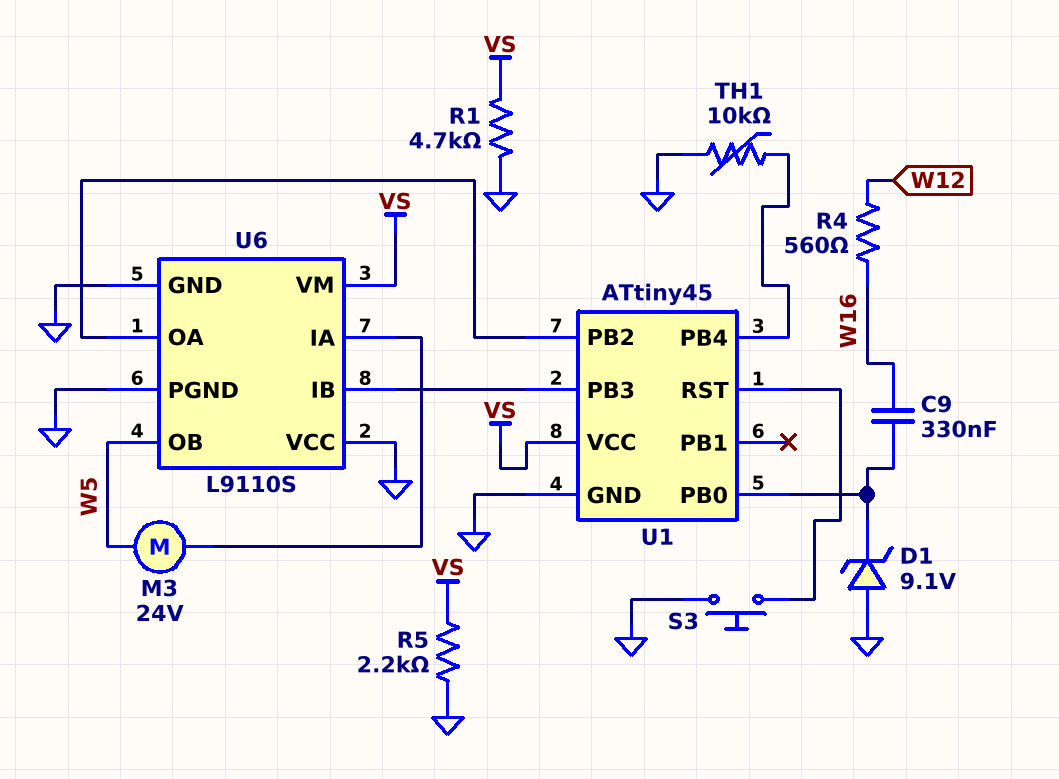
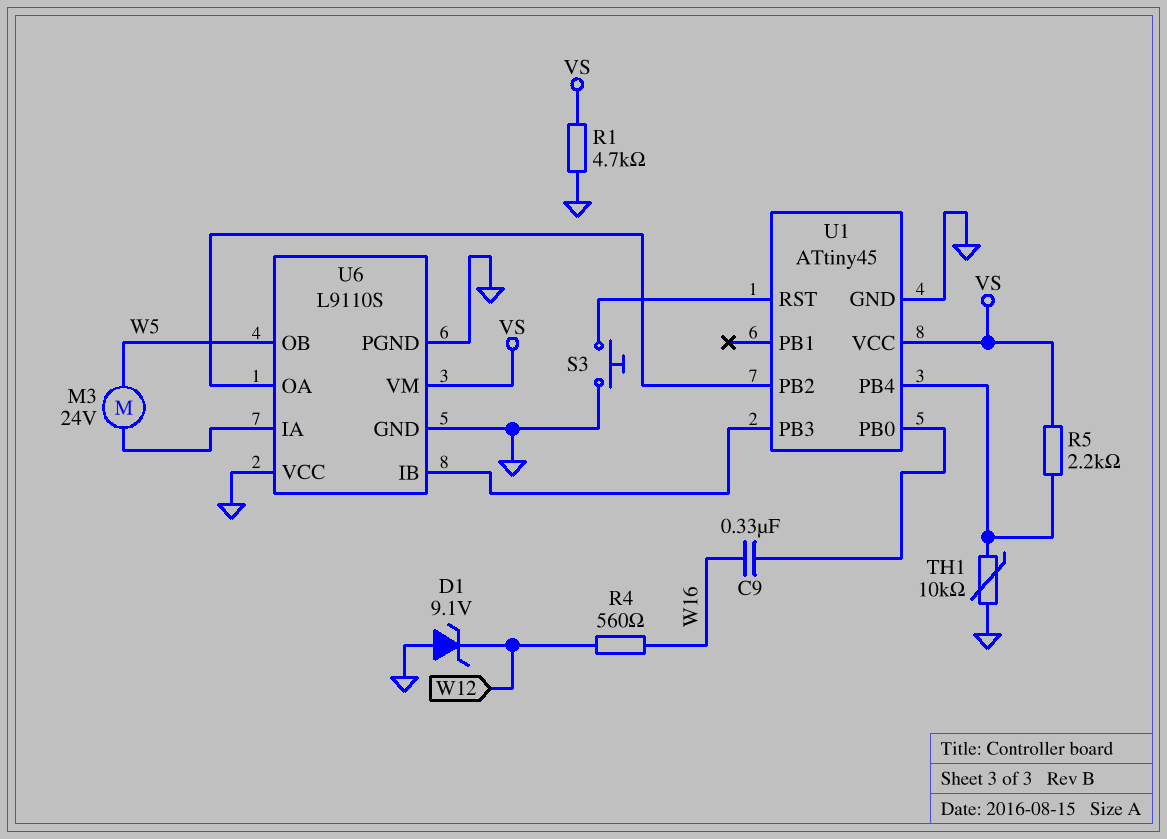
D1: zener 9.1V (A GND, K U1/PB0) -> zener 9.1V (A GND, K W12)
R5: 2.2k (GND, VS) -> 2.2k (U1/PB4, VS)

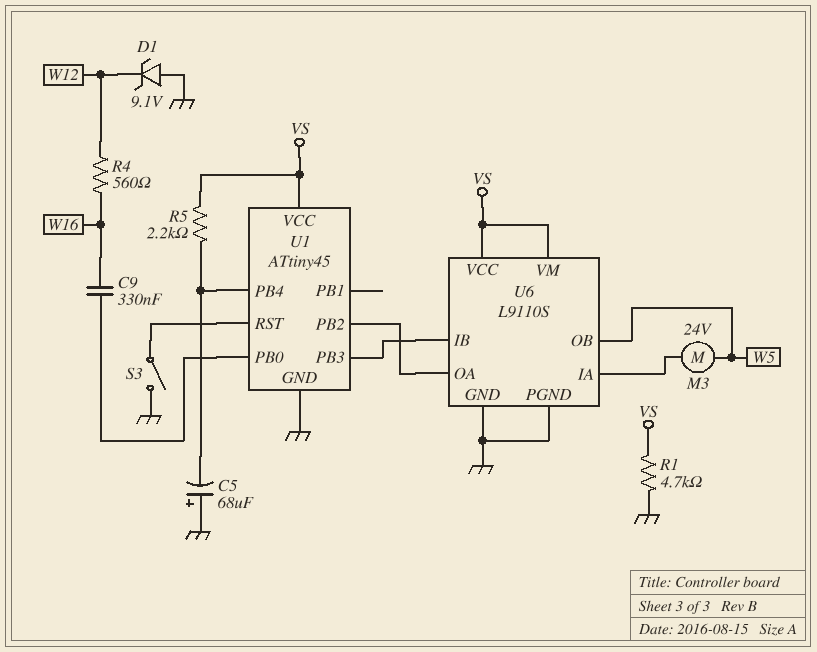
C5: none -> 68uF (plus GND, minus U1/PB4)
S3: button (GND, U1/RST) -> switch (GND, U1/RST)
TH1: 10k (GND, U1/PB4) -> none
U6 pin VCC: GND -> VS

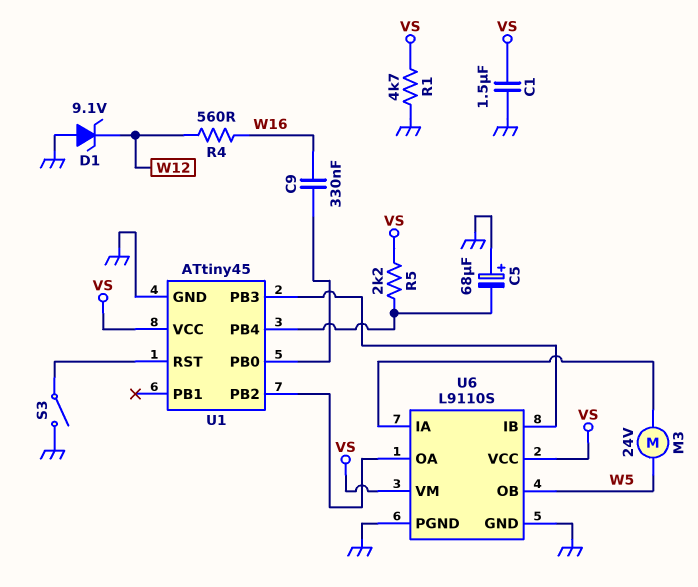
C1: none -> 1.5uF (GND, VS)

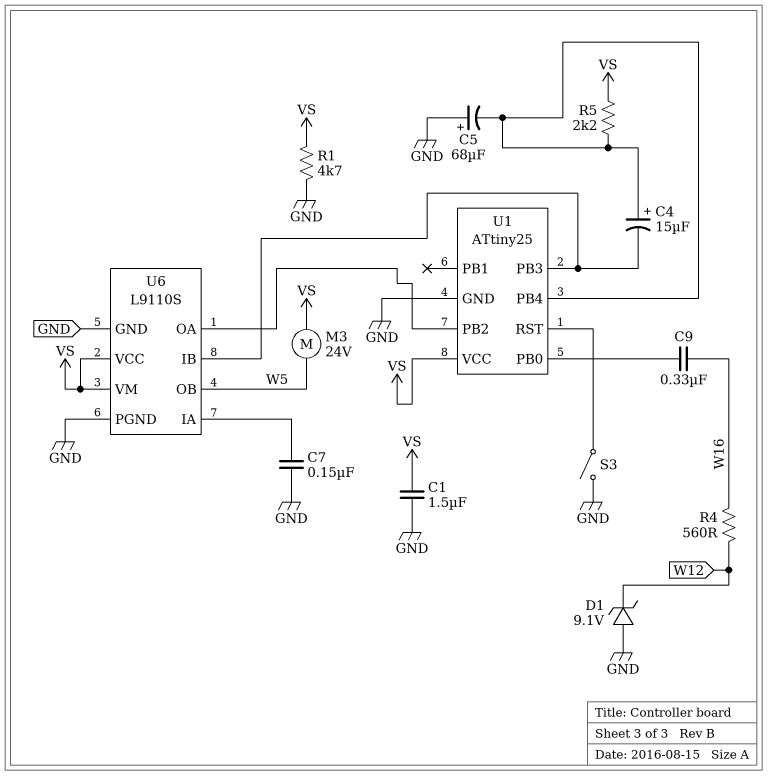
C4: none -> 15uF (plus U1/PB4, minus U1/PB3)
C7: none -> 150nF (GND, U6/IA)
M3: motor 24V (U6/IA, W5) -> motor 24V (VS, W5)
U1: ATtiny45 -> ATtiny25

